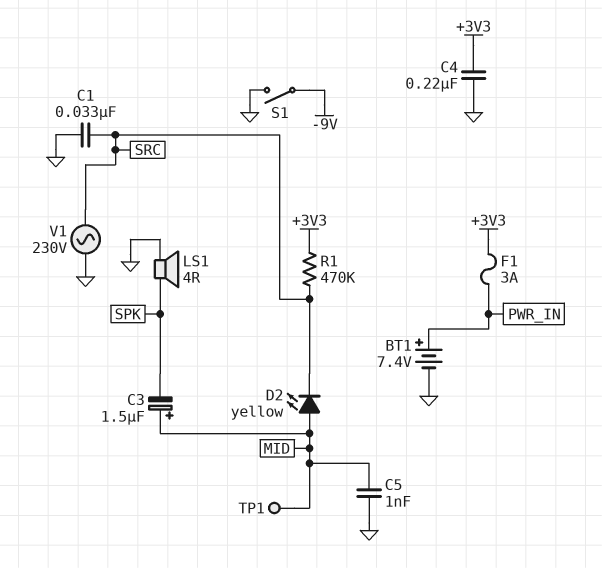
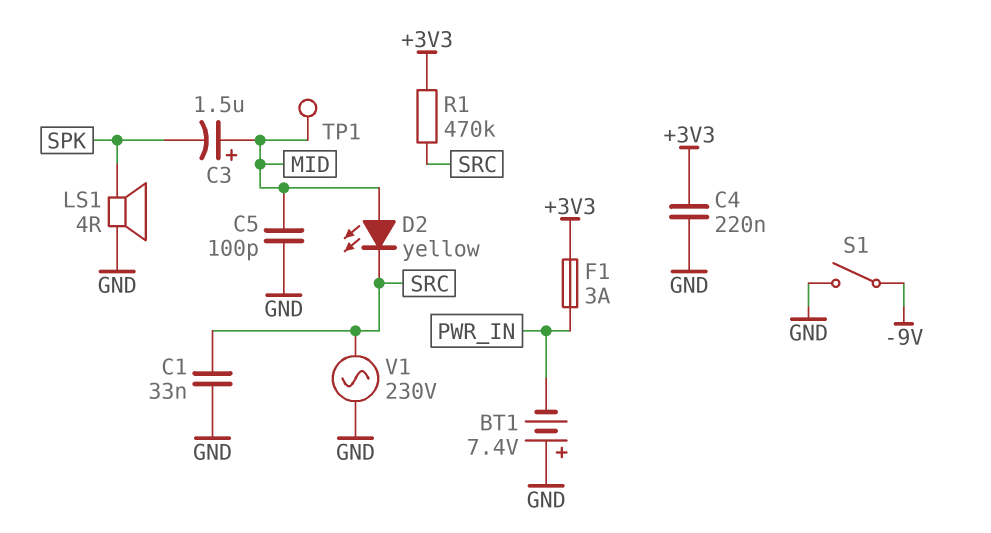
BT1: 7.4V (plus PWR_IN, minus GND) -> 7.4V (plus GND, minus PWR_IN)
C5: 1nF (GND, MID) -> 100pF (GND, MID)

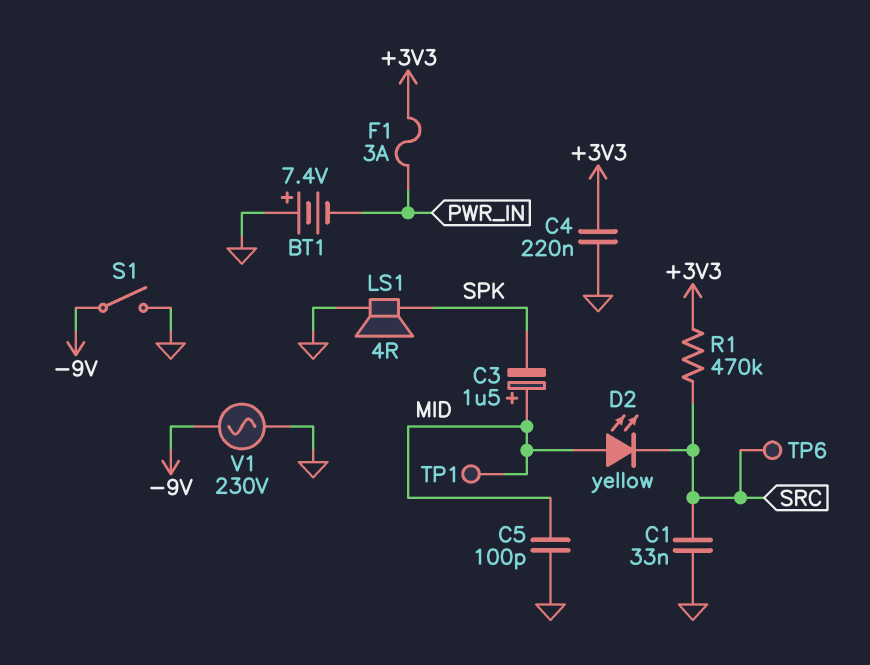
TP6: none -> test point (SRC)
V1: AC 230V (GND, SRC) -> AC 230V (-9V, GND)

